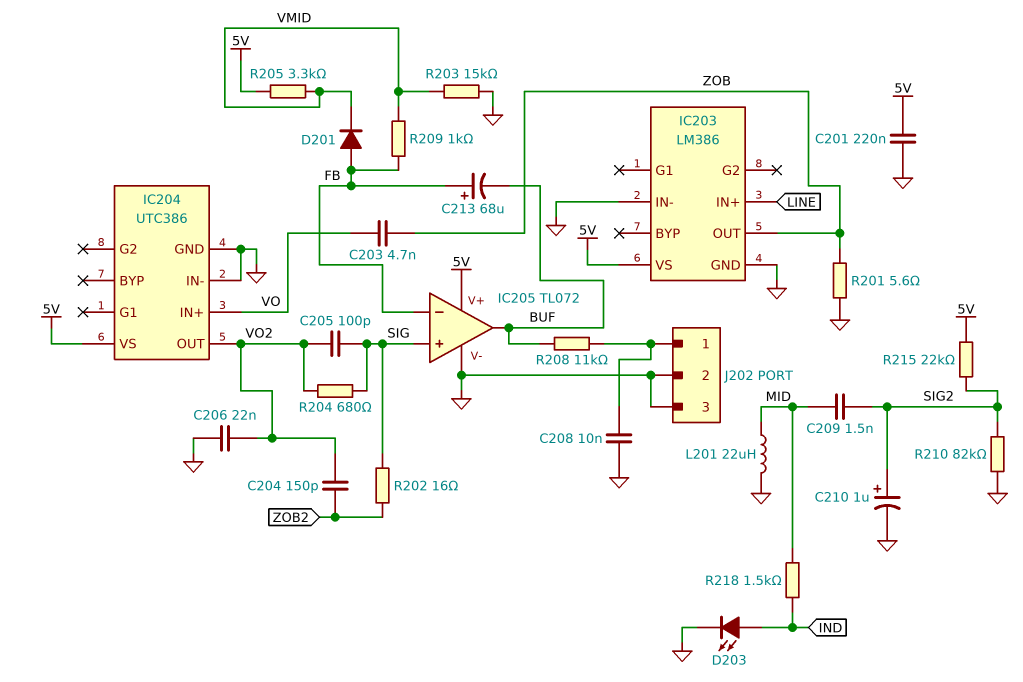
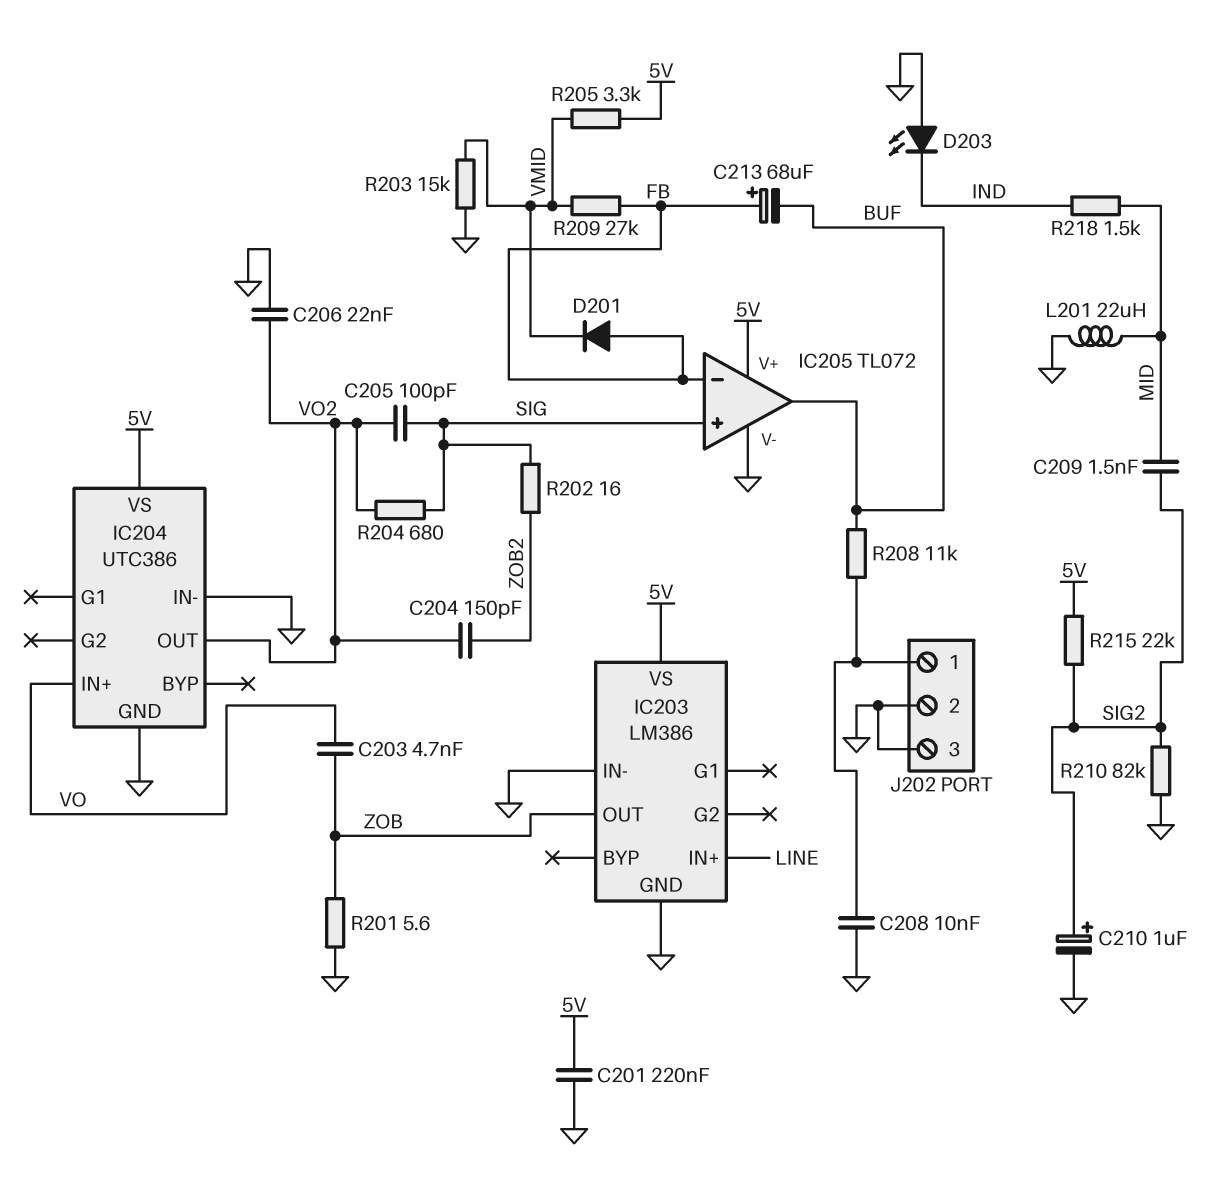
D203: LED (A IND, K GND) -> LED (A GND, K IND)
R209: 1k (FB, VMID) -> 27k (FB, VMID)

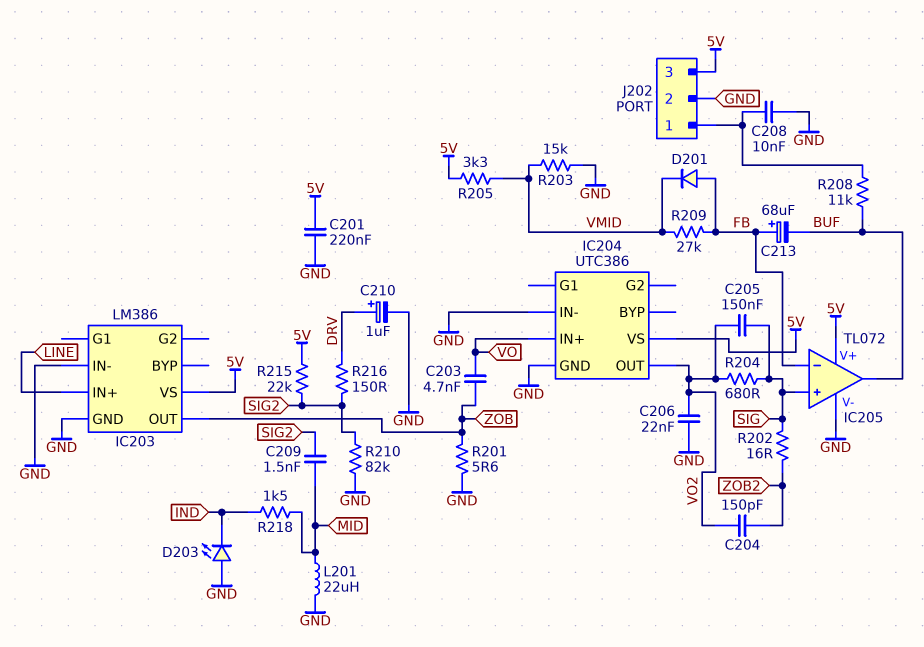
C205: 100pF (SIG, VO2) -> 150nF (SIG, VO2)
C210: 1uF (plus SIG2, minus GND) -> 1uF (plus DRV, minus GND)
J202 pin 3: GND -> 5V
R216: none -> 150 (DRV, SIG2)

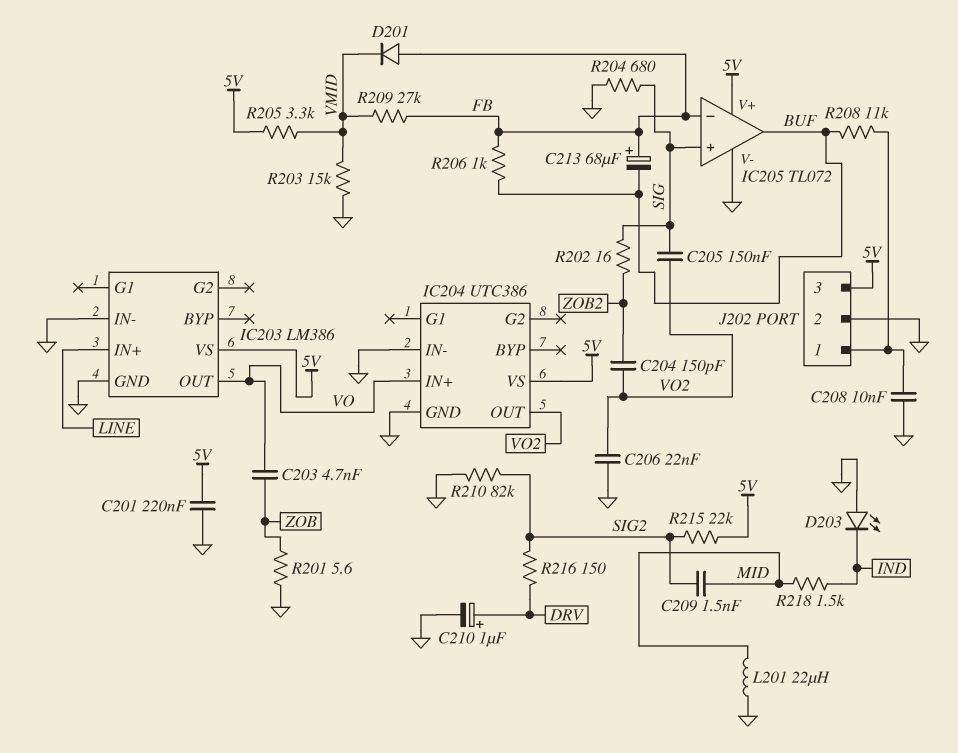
IC203 pin OUT: ZOB -> VO
R204: 680 (SIG, VO2) -> 680 (GND, SIG)
R206: none -> 1k (BUF, FB)

